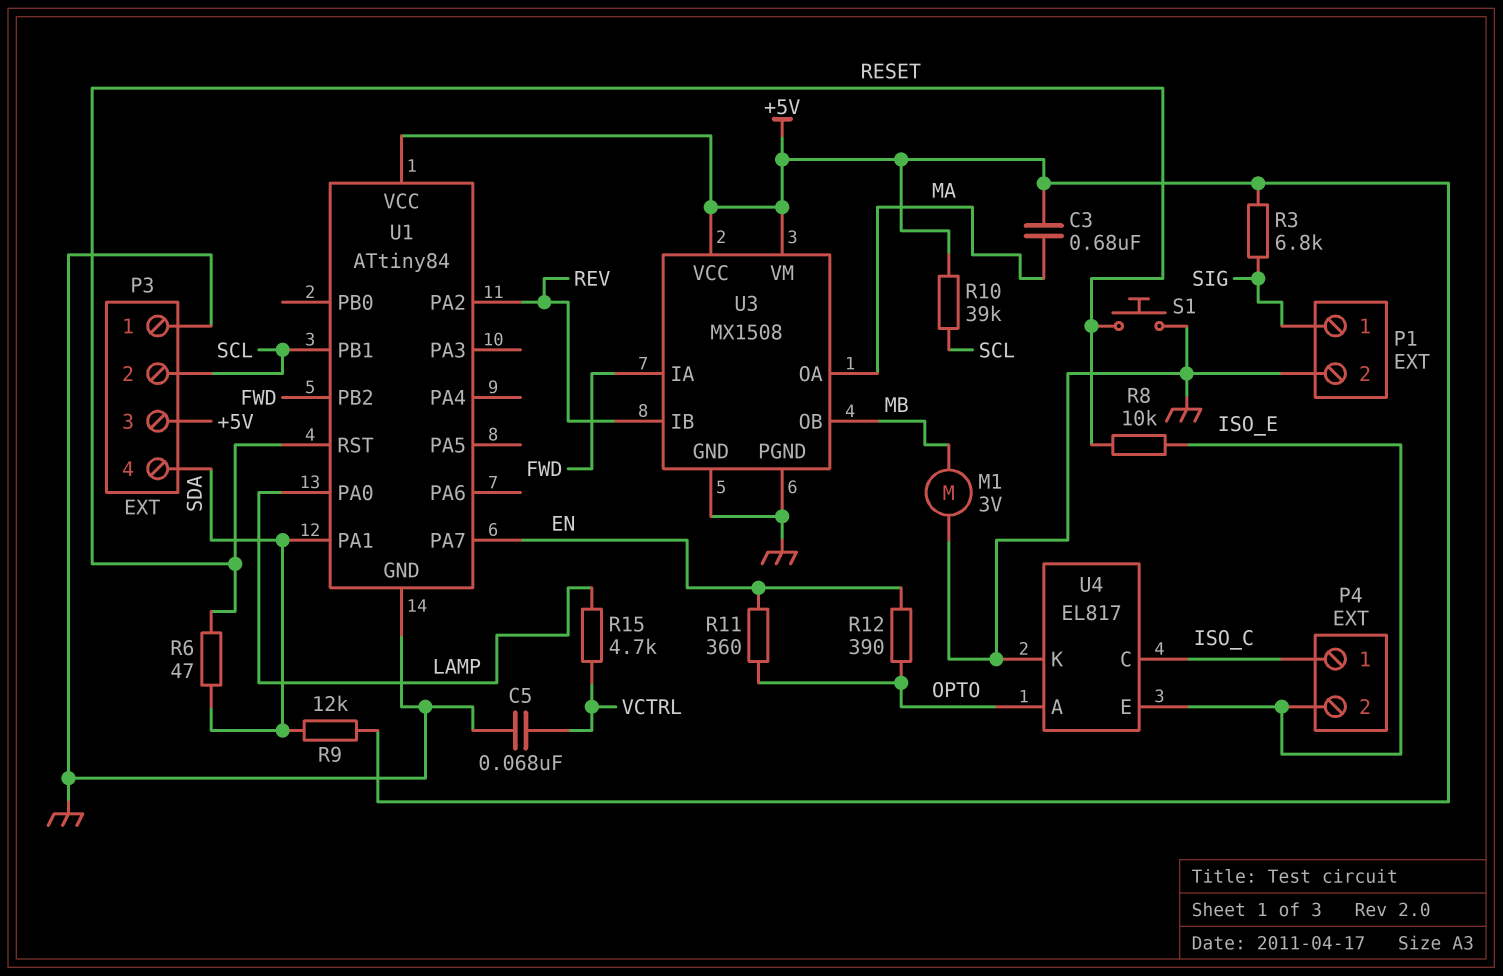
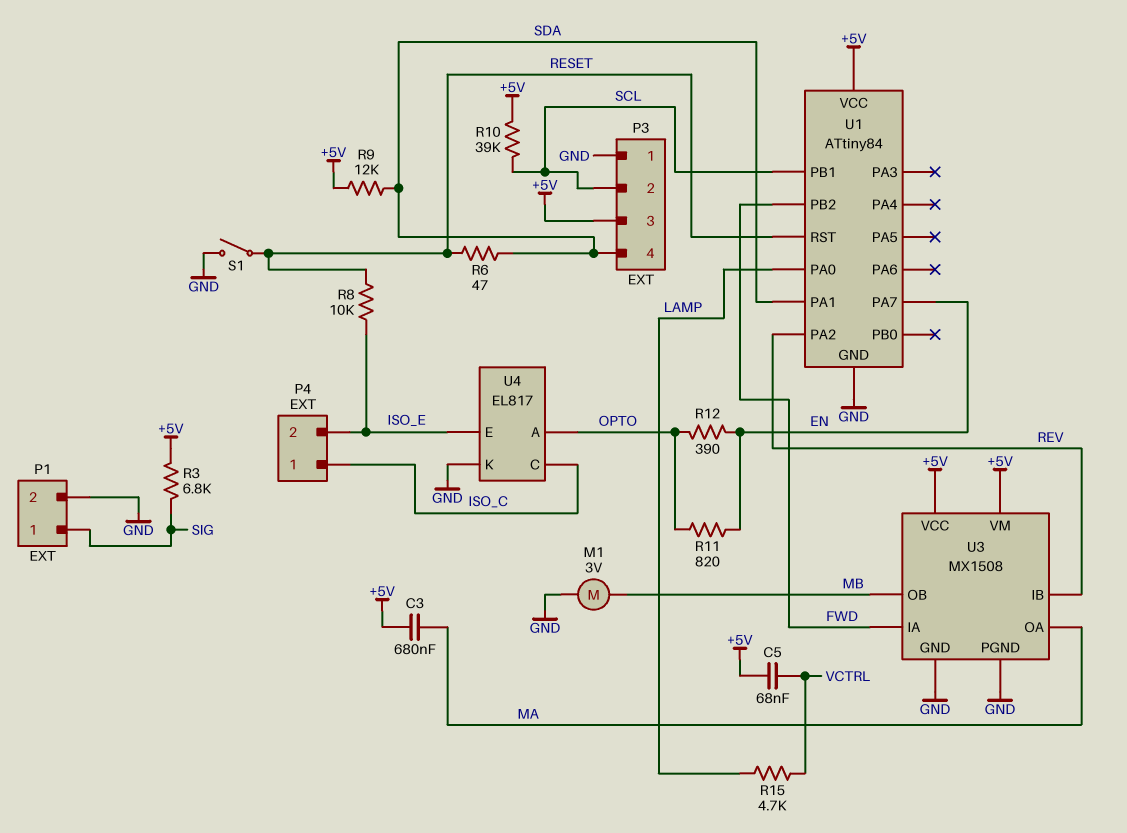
C5: 68nF (GND, VCTRL) -> 68nF (+5V, VCTRL)
R11: 360 (EN, OPTO) -> 820 (EN, OPTO)
S1: button (GND, RESET) -> switch (GND, RESET)

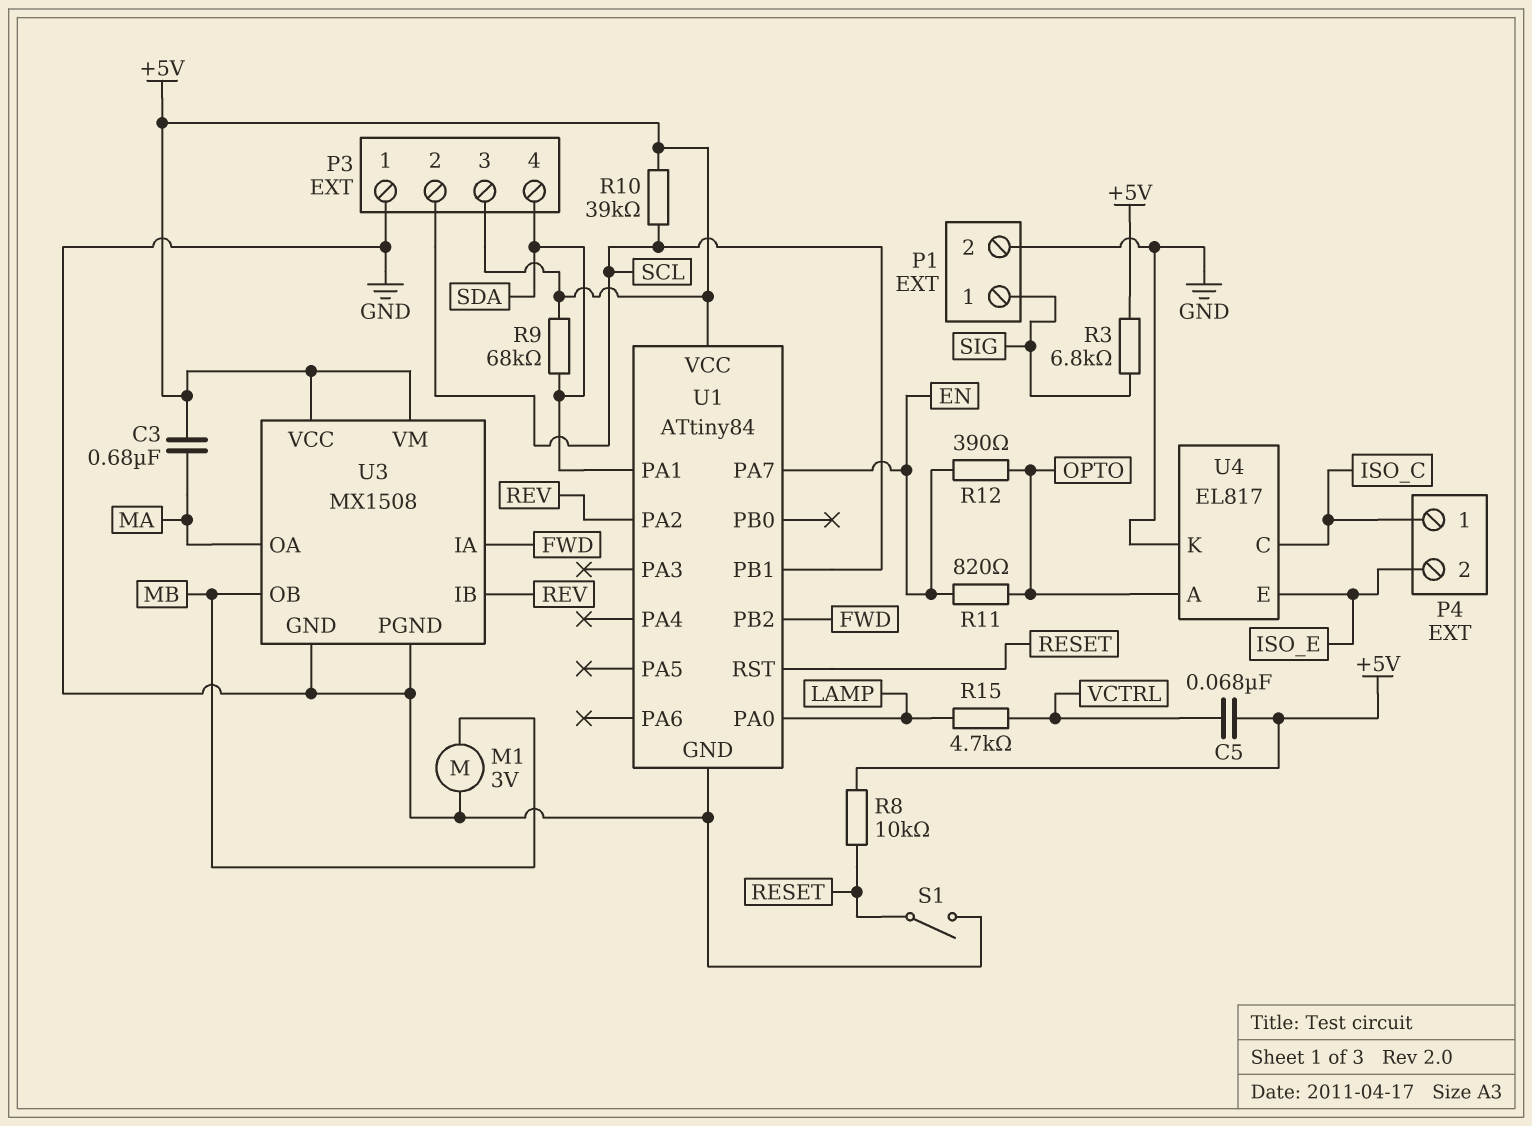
R6: 47 (RESET, SDA) -> none
R8: 10k (ISO_E, RESET) -> 10k (+5V, RESET)
R9: 12k (+5V, SDA) -> 68k (+5V, SDA)

